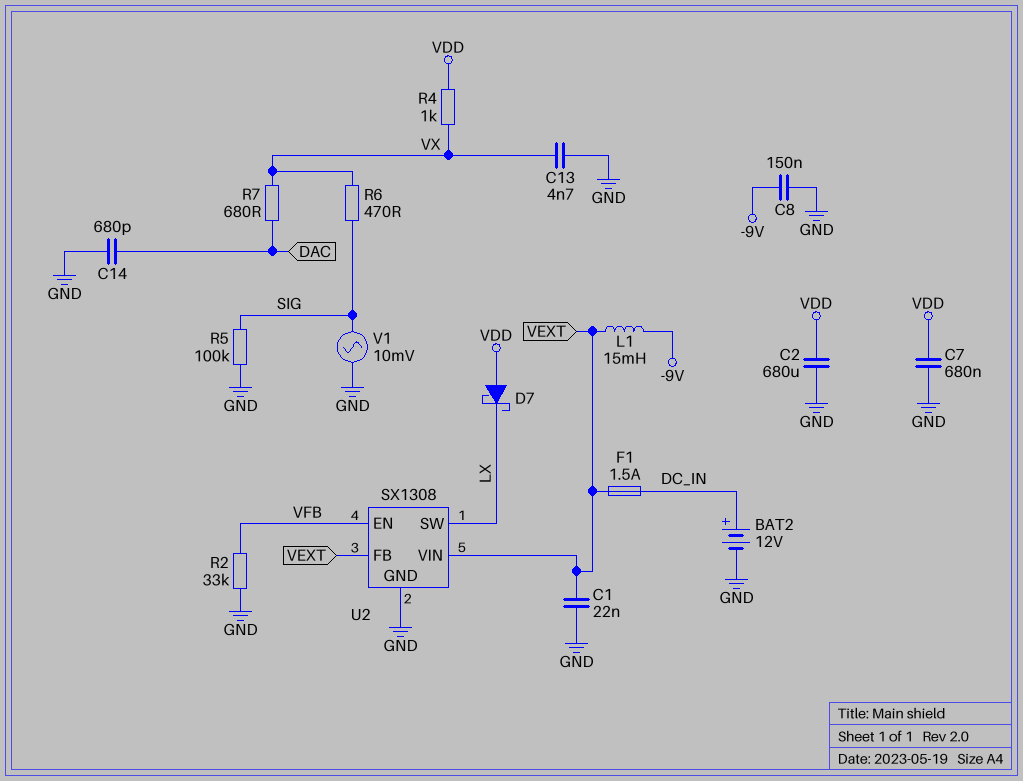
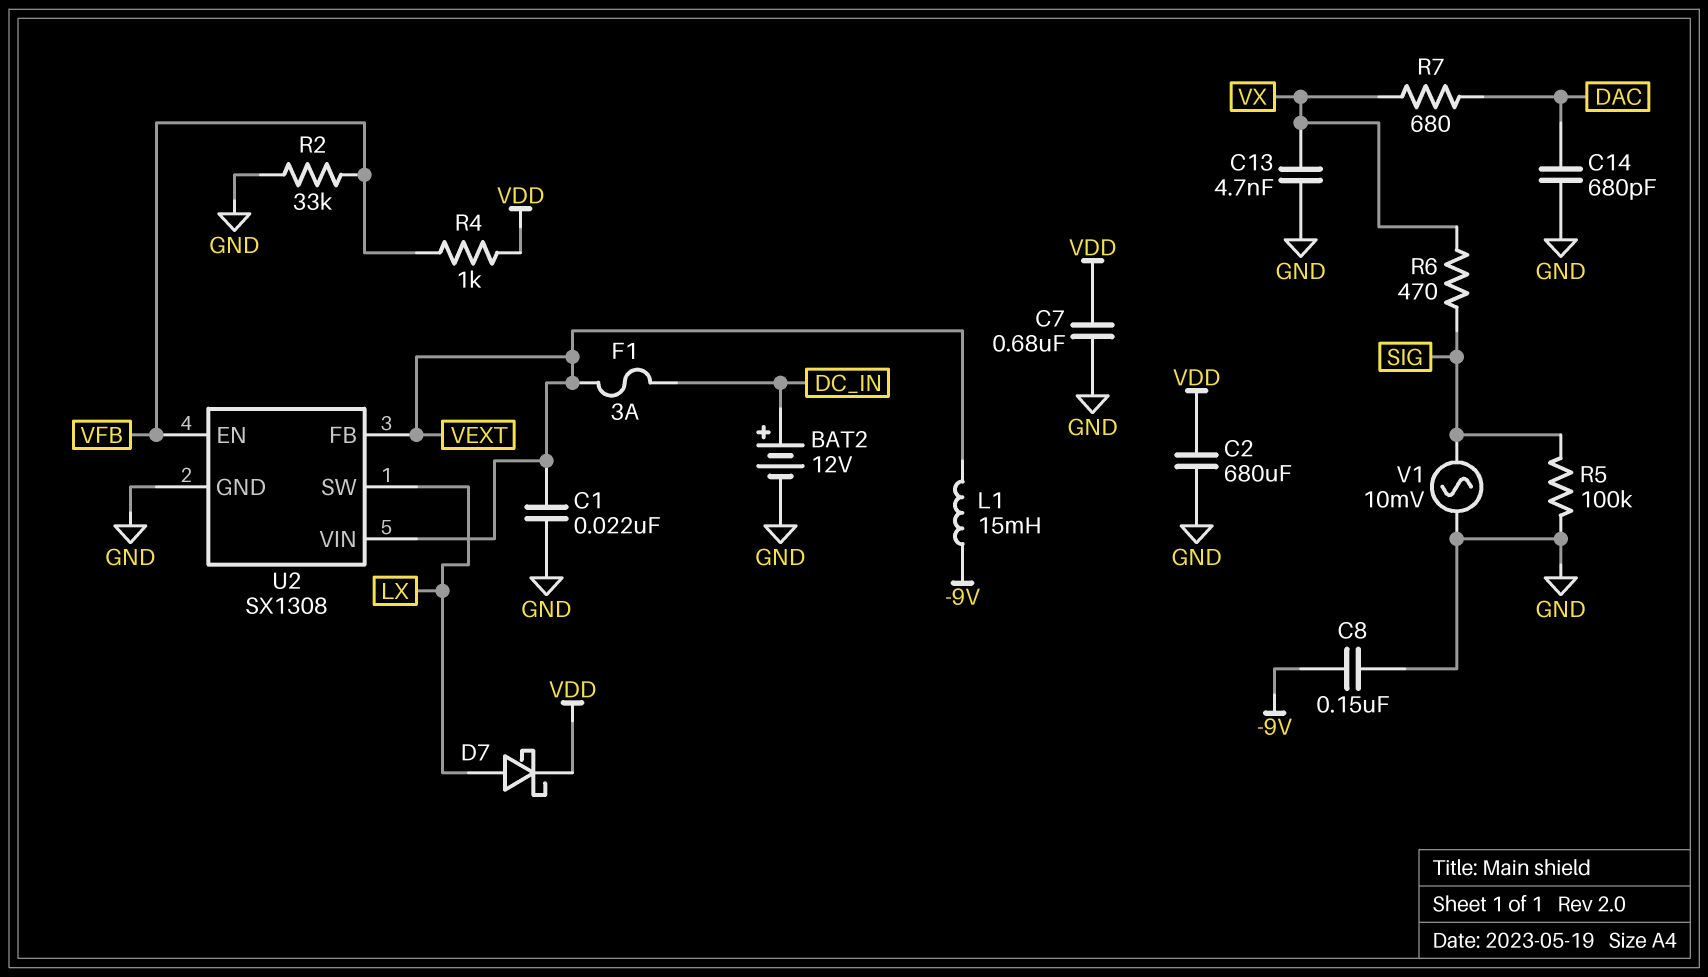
D7: schottky (A VDD, K LX) -> schottky (A LX, K VDD)
F1: 1.5A (DC_IN, VEXT) -> 3A (DC_IN, VEXT)
R4: 1k (VDD, VX) -> 1k (VDD, VFB)

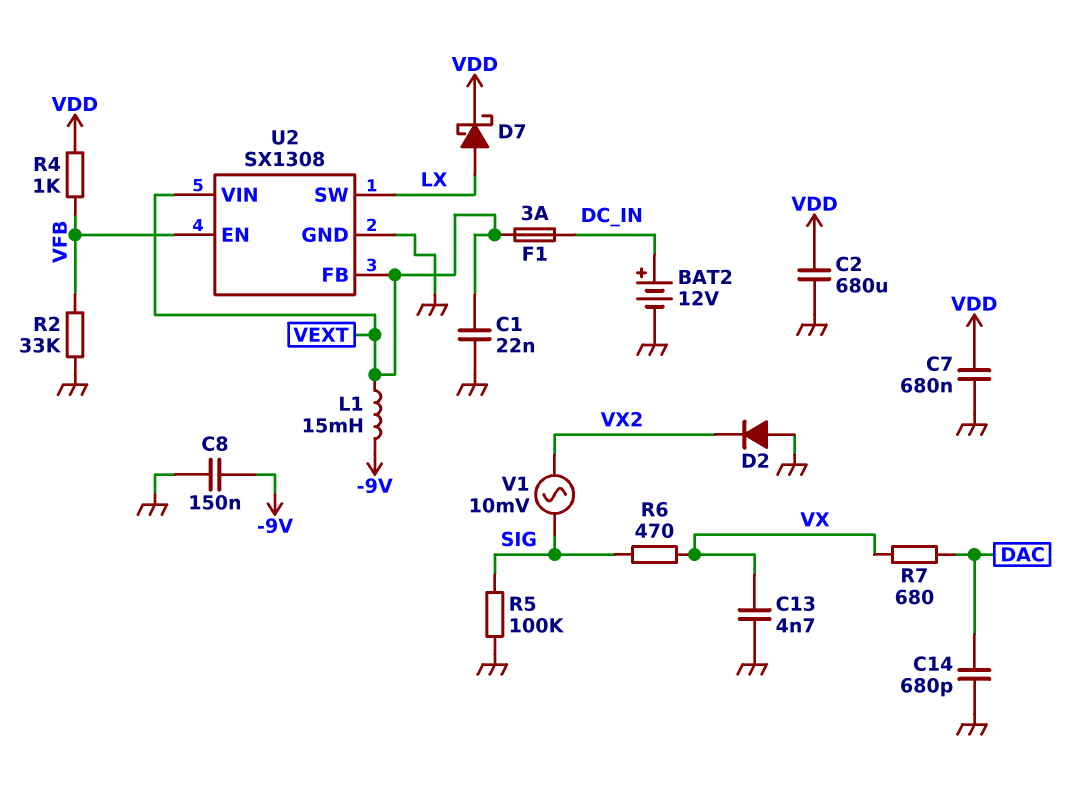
D2: none -> diode (A GND, K VX2)
V1: AC 10mV (GND, SIG) -> AC 10mV (SIG, VX2)

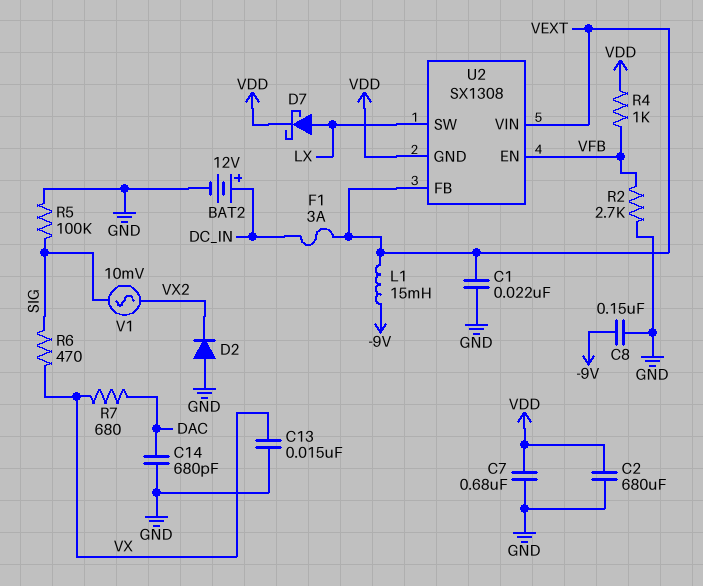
C13: 4.7nF (GND, VX) -> 15nF (GND, VX)
R2: 33k (GND, VFB) -> 2.7k (GND, VFB)
U2 pin GND: GND -> VDD

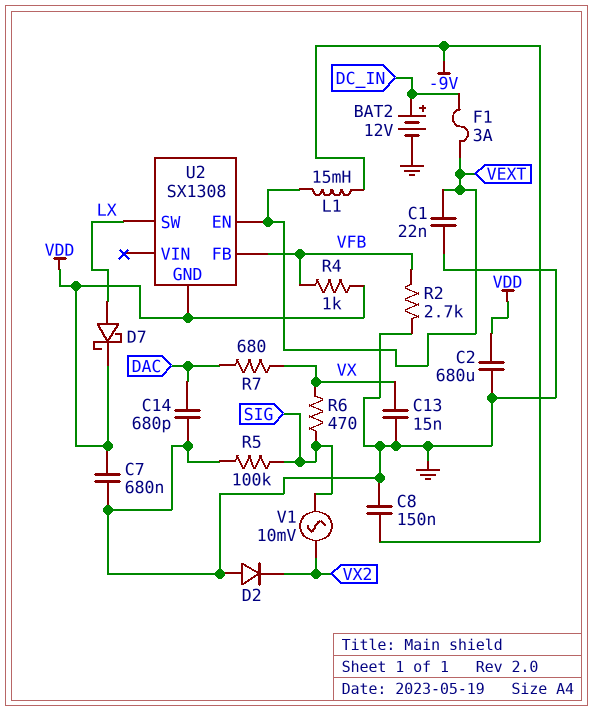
U2 pin EN: VFB -> VEXT
U2 pin FB: VEXT -> VFB
U2 pin VIN: VEXT -> none

